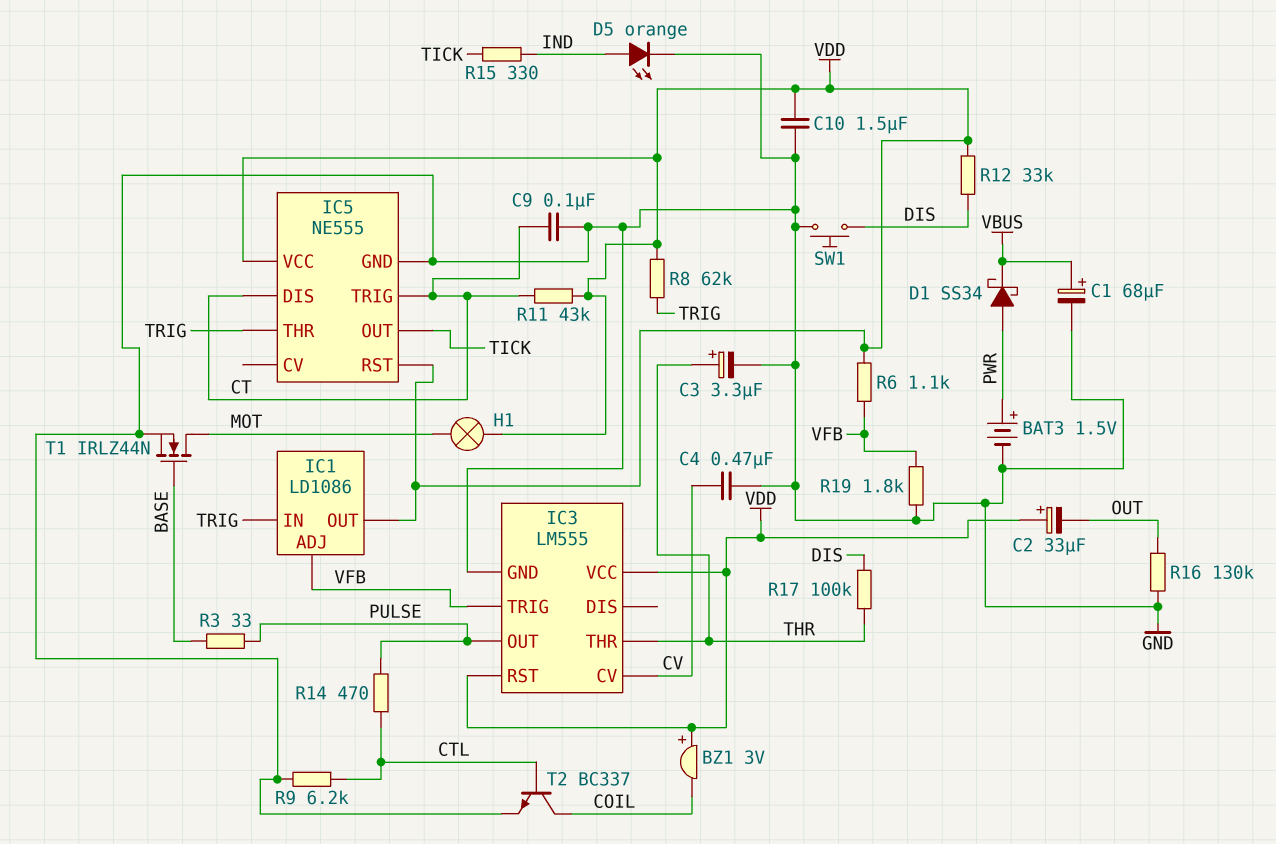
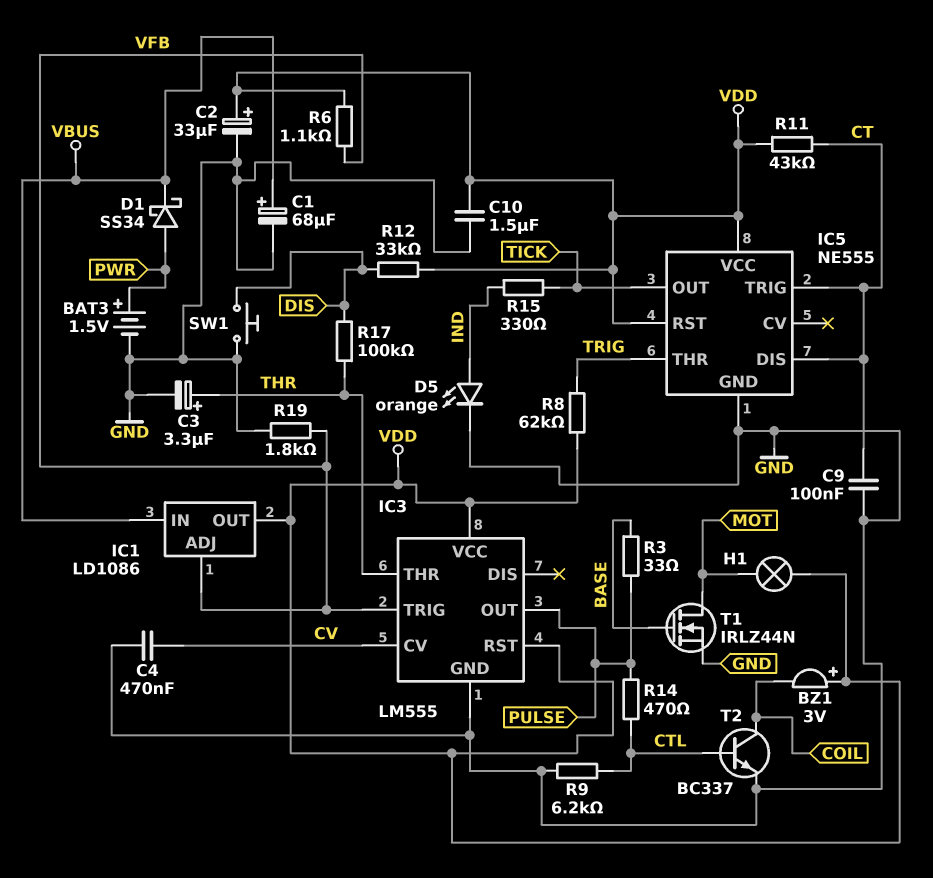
C2: 33uF (plus VDD, minus OUT) -> 33uF (plus VDD, minus GND)
IC1 pin IN: TRIG -> VBUS
R16: 130k (GND, OUT) -> none

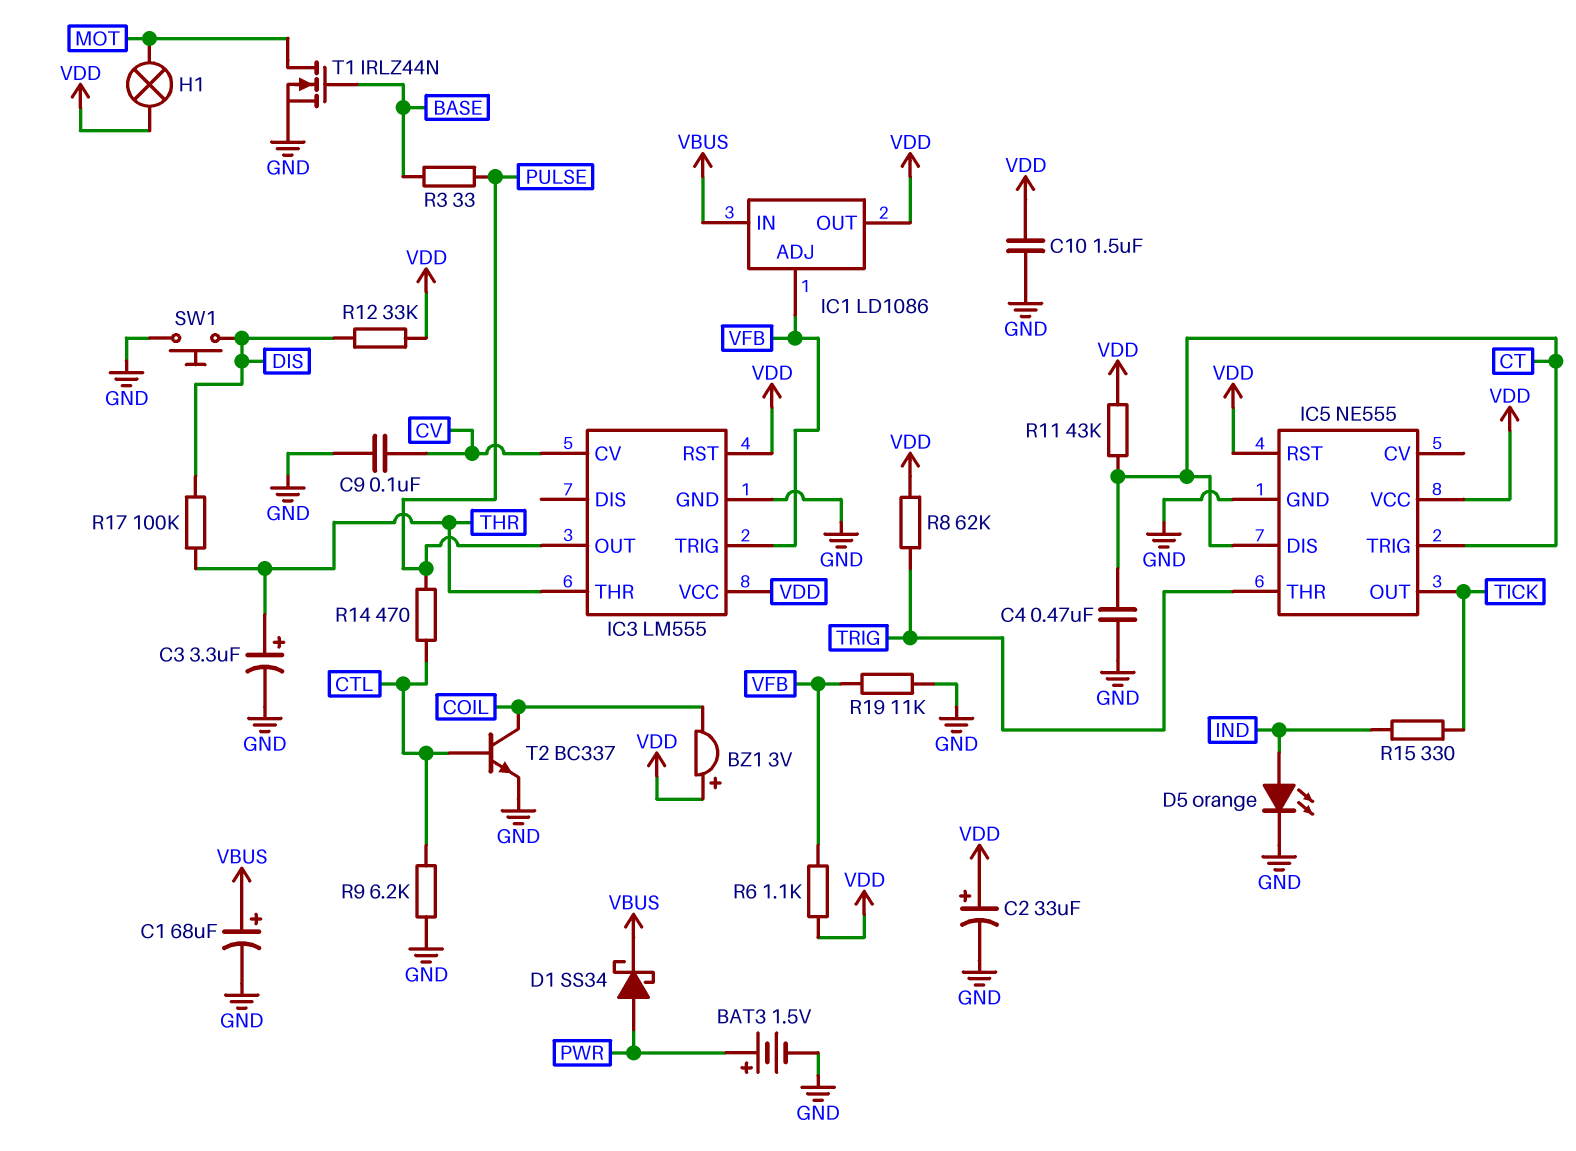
C4: 470nF (CV, GND) -> 470nF (CT, GND)
C9: 100nF (CT, GND) -> 100nF (CV, GND)
R19: 1.8k (GND, VFB) -> 11k (GND, VFB)

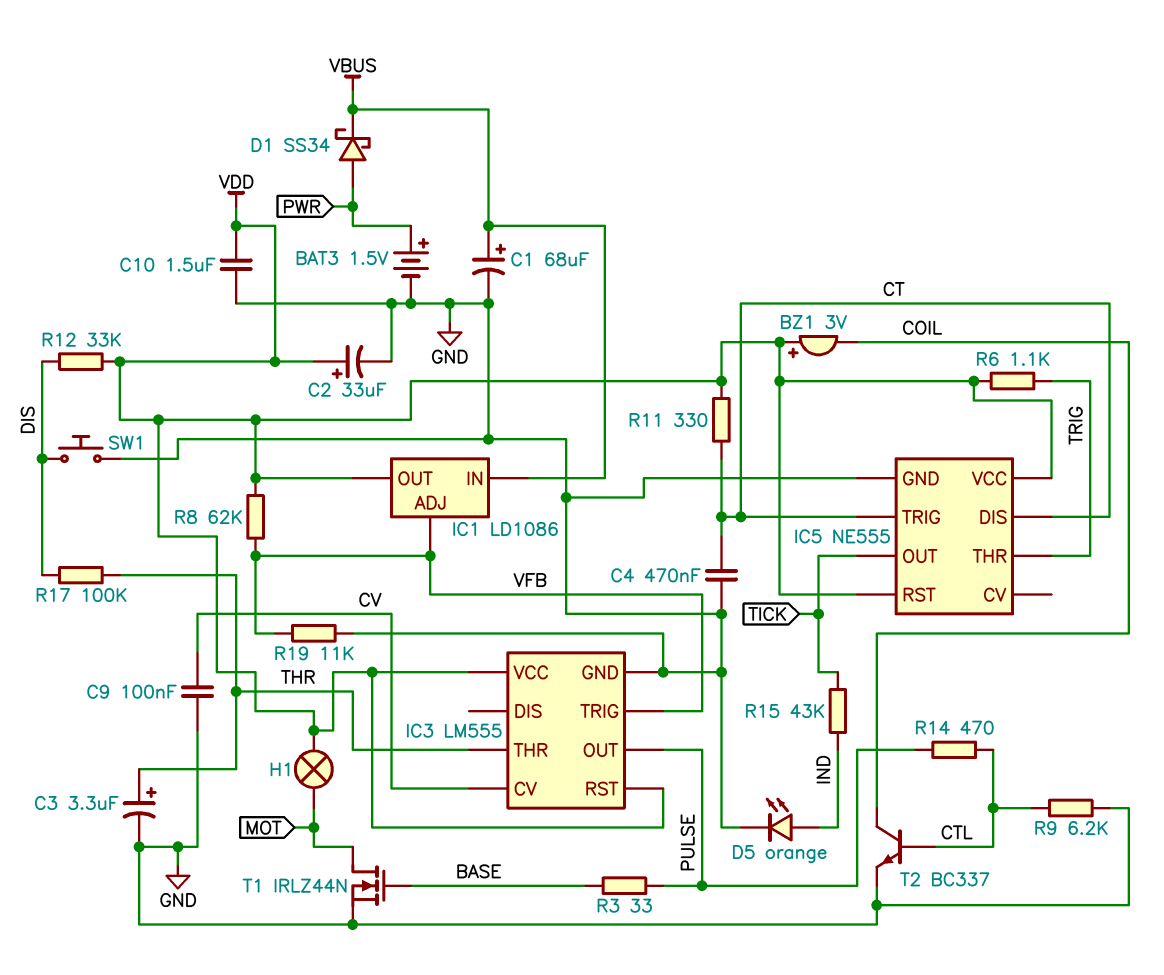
R6: 1.1k (VDD, VFB) -> 1.1k (TRIG, VDD)
R8: 62k (TRIG, VDD) -> 62k (VDD, VFB)
R11: 43k (CT, VDD) -> 330 (CT, VDD)
R15: 330 (IND, TICK) -> 43k (IND, TICK)

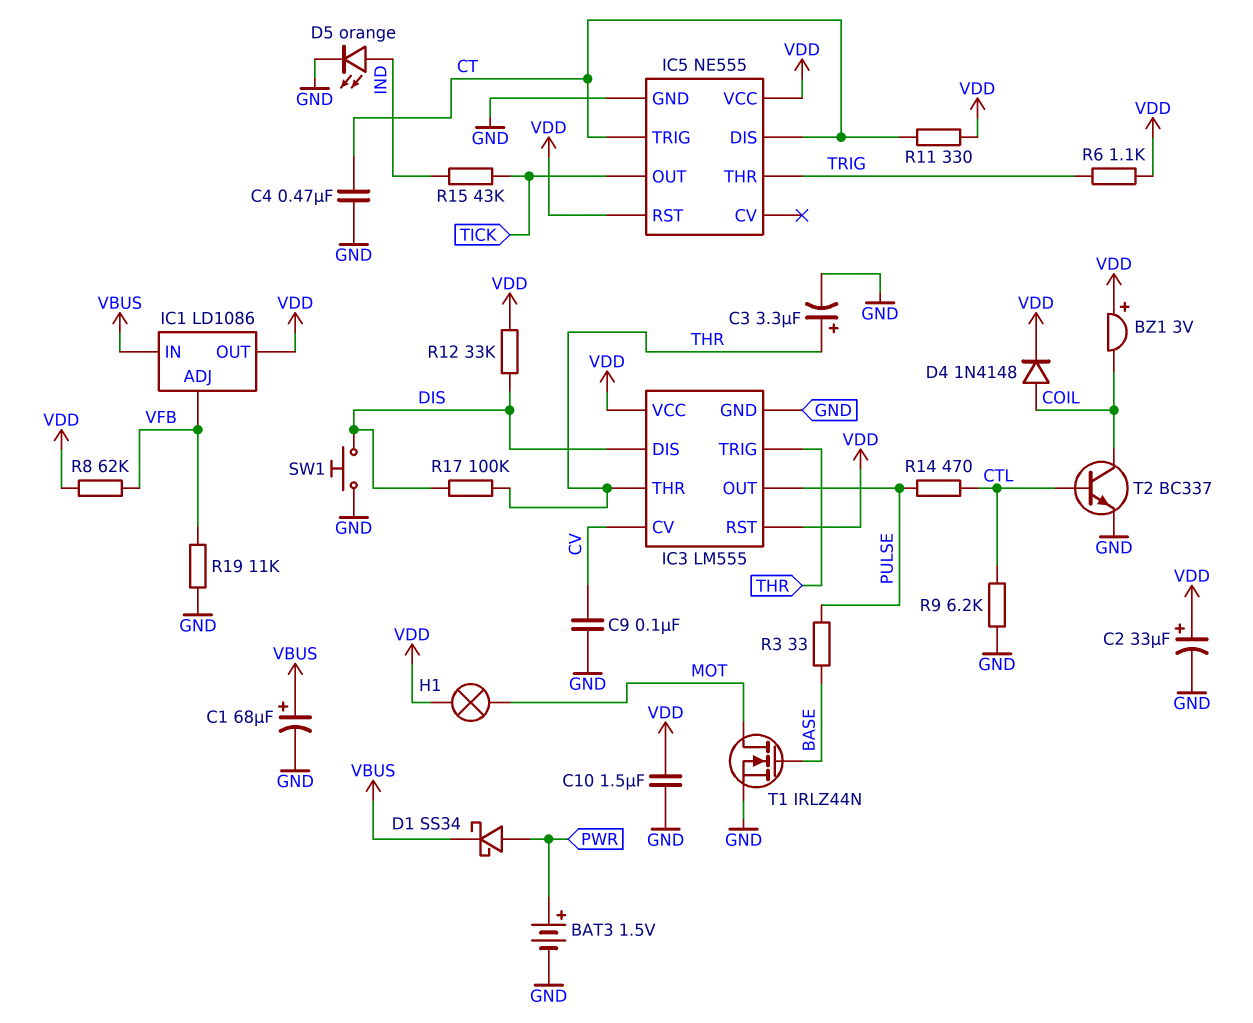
D4: none -> diode 1N4148 (A COIL, K VDD)
IC3 pin DIS: none -> DIS
IC3 pin TRIG: VFB -> THR

